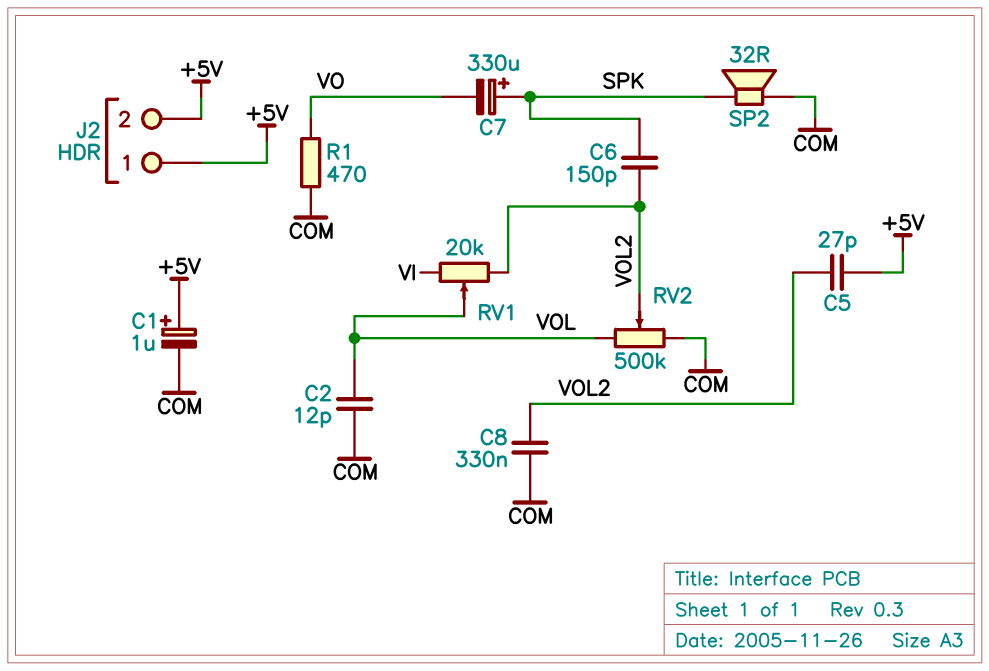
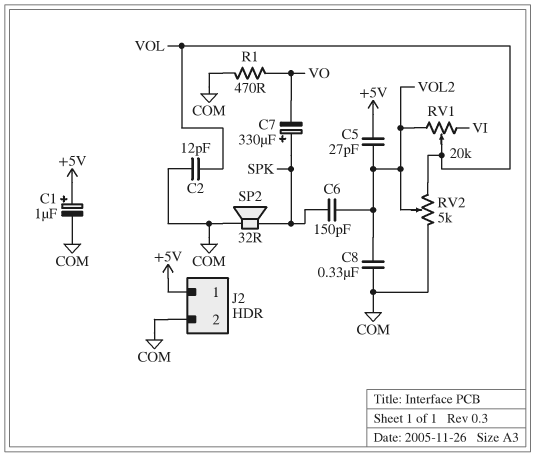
J2 pin 2: +5V -> COM
RV2: 500k (COM, VOL, wiper VOL2) -> 5k (COM, VOL, wiper VOL2)

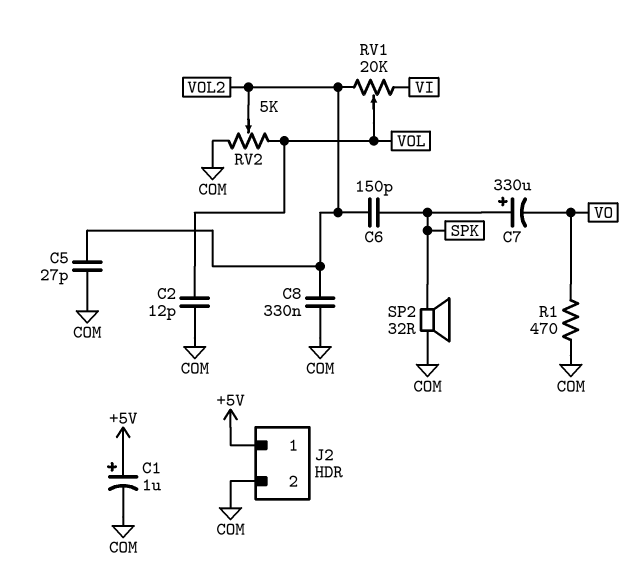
C5: 27pF (+5V, VOL2) -> 27pF (COM, VOL2)

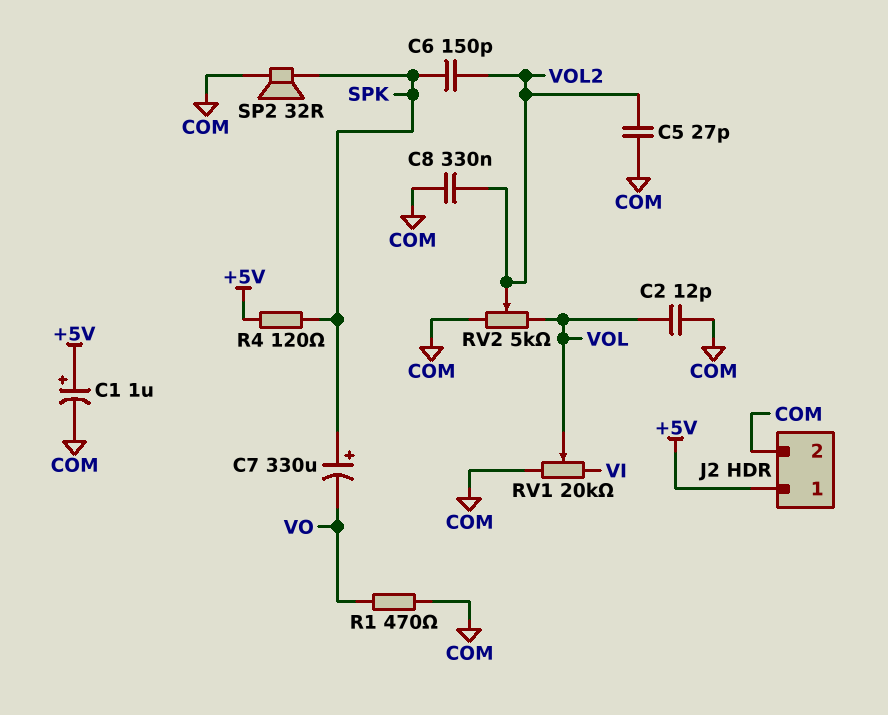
R4: none -> 120 (+5V, SPK)
RV1: 20k (VI, VOL2, wiper VOL) -> 20k (COM, VI, wiper VOL)

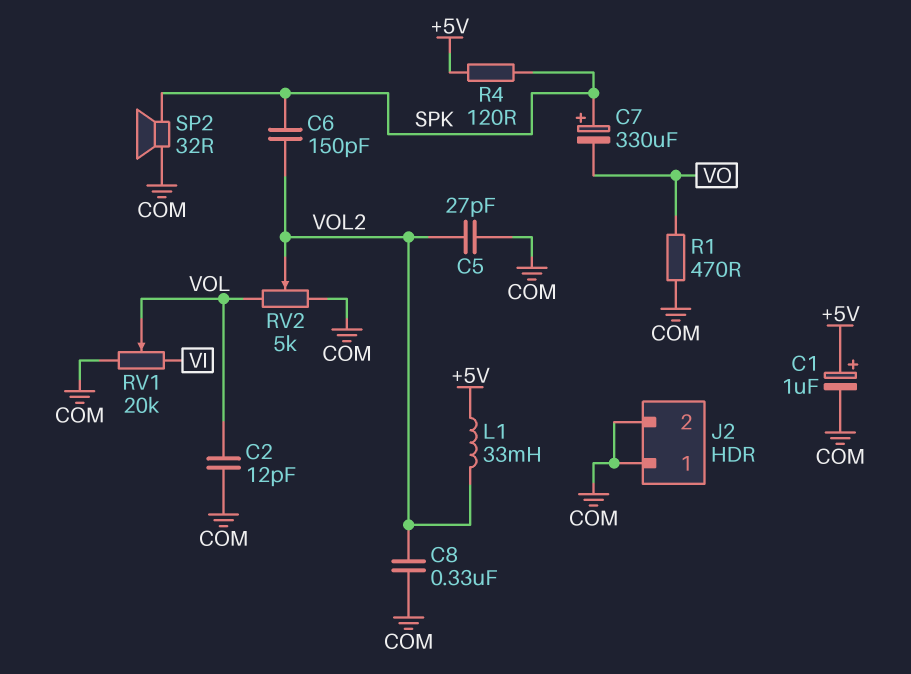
J2 pin 1: +5V -> COM
L1: none -> 33mH (+5V, VOL2)

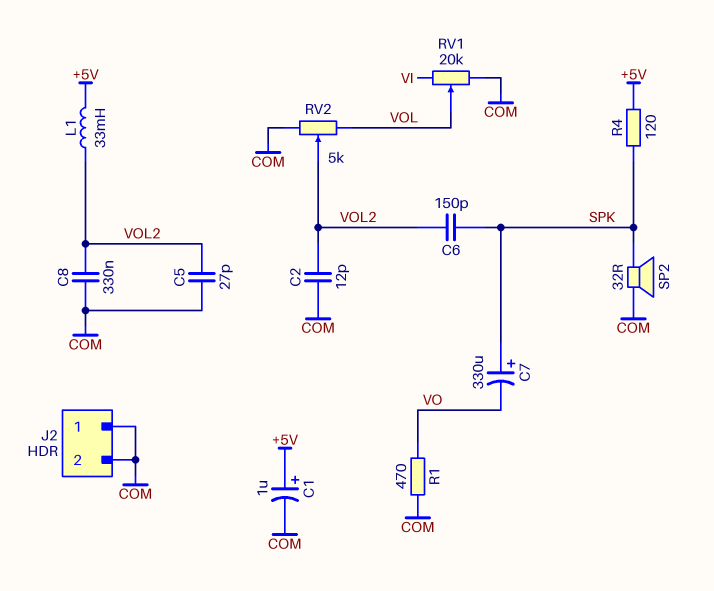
C2: 12pF (COM, VOL) -> 12pF (COM, VOL2)

